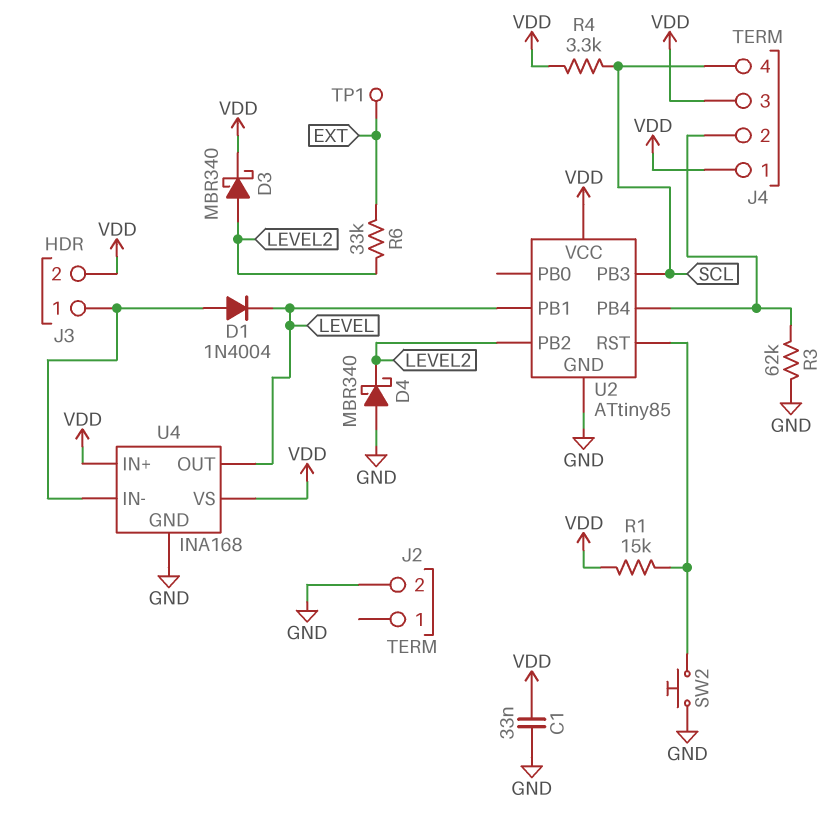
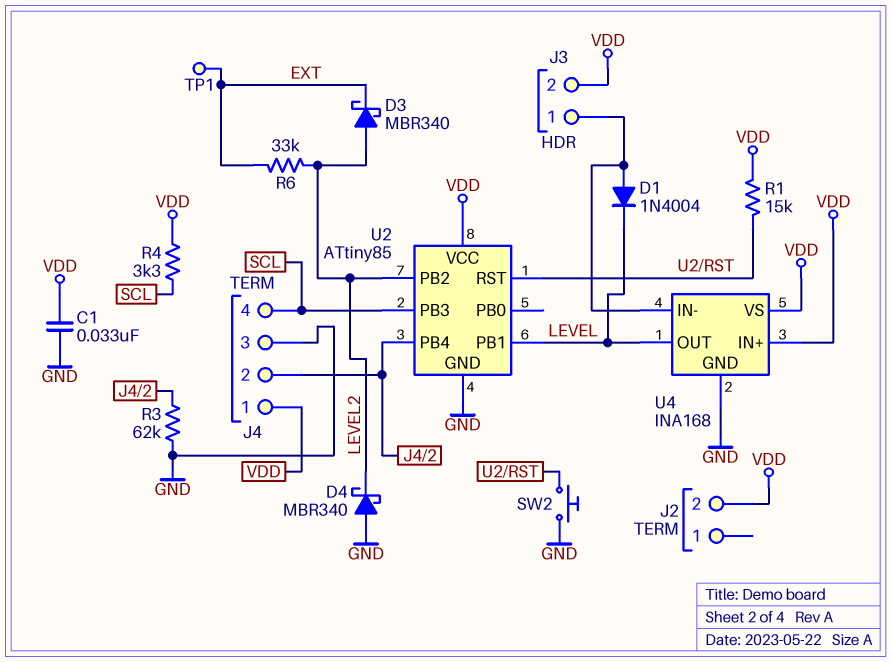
D3: schottky MBR340 (A LEVEL2, K VDD) -> schottky MBR340 (A LEVEL2, K EXT)
J2 pin 2: GND -> VDD
J4 pin 3: VDD -> GND

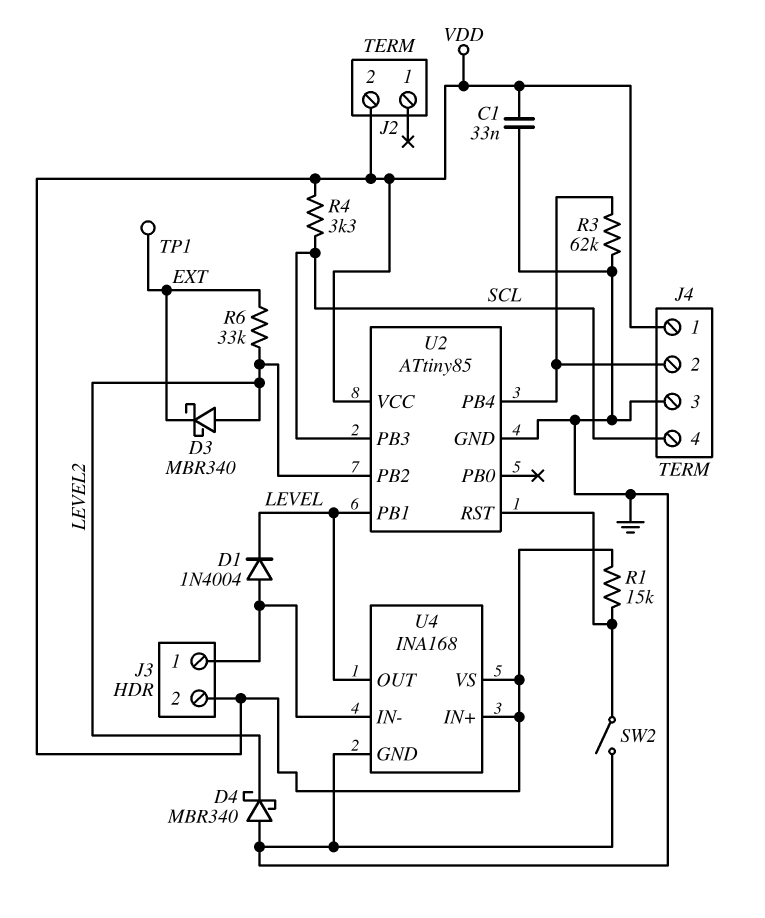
SW2: button (GND, U2/RST) -> switch (GND, U2/RST)

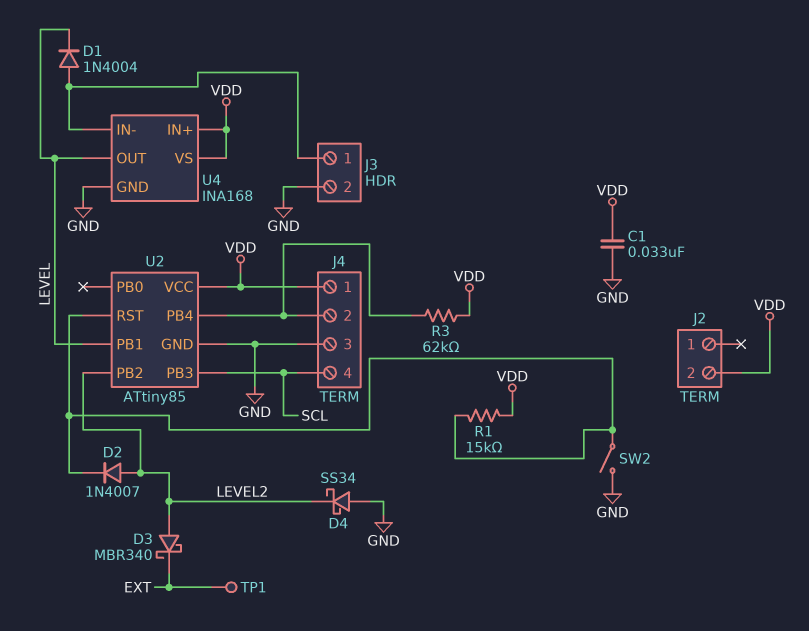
D2: none -> diode 1N4007 (A LEVEL2, K U2/RST)
D4: schottky MBR340 (A GND, K LEVEL2) -> schottky SS34 (A GND, K LEVEL2)
J3 pin 2: VDD -> GND
R3: 62k (GND, J4/2) -> 62k (J4/2, VDD)
R4: 3.3k (SCL, VDD) -> none
R6: 33k (EXT, LEVEL2) -> none

